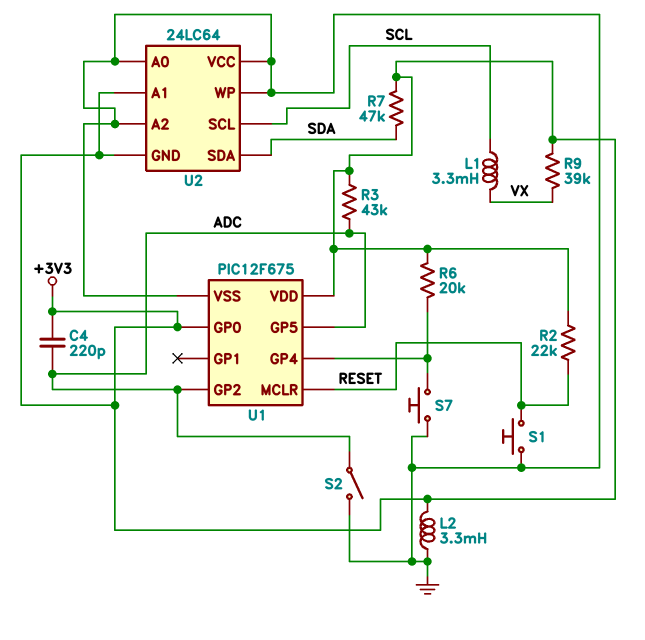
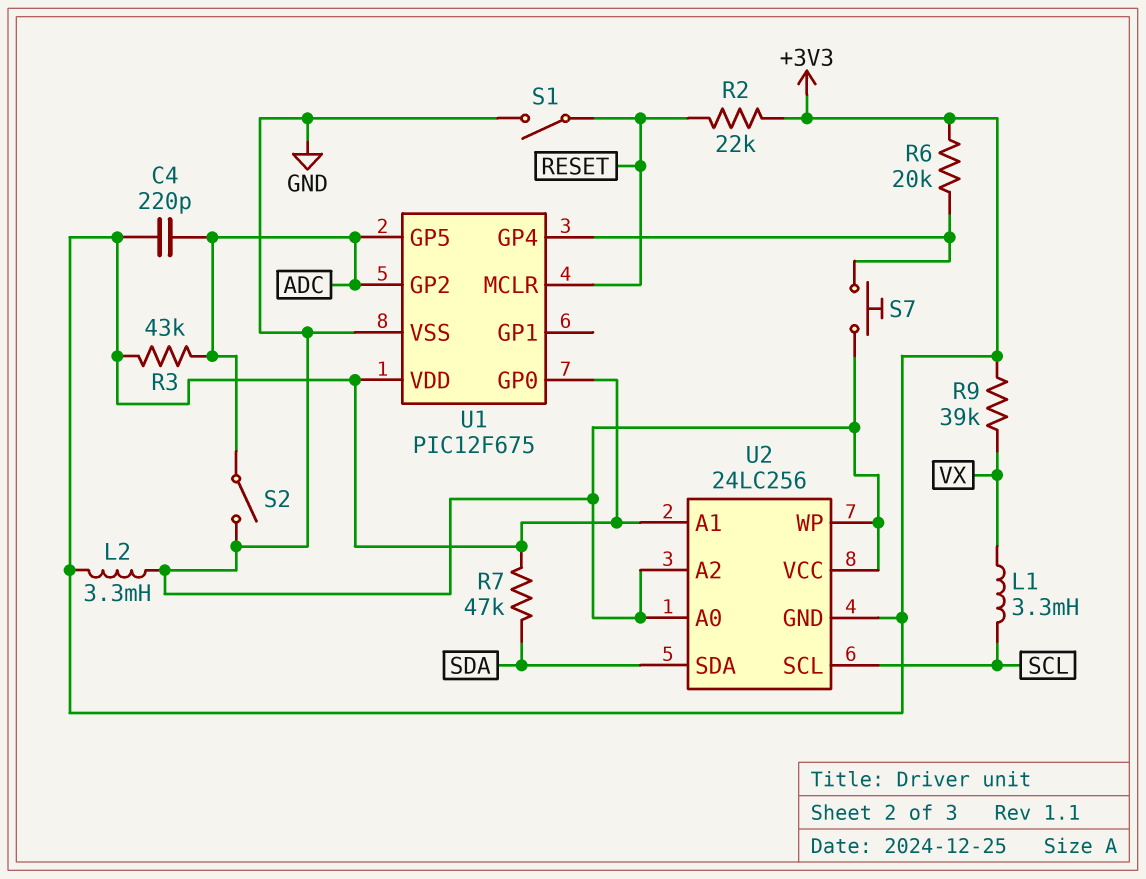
S1: button (GND, RESET) -> switch (GND, RESET)
U2: 24LC64 -> 24LC256

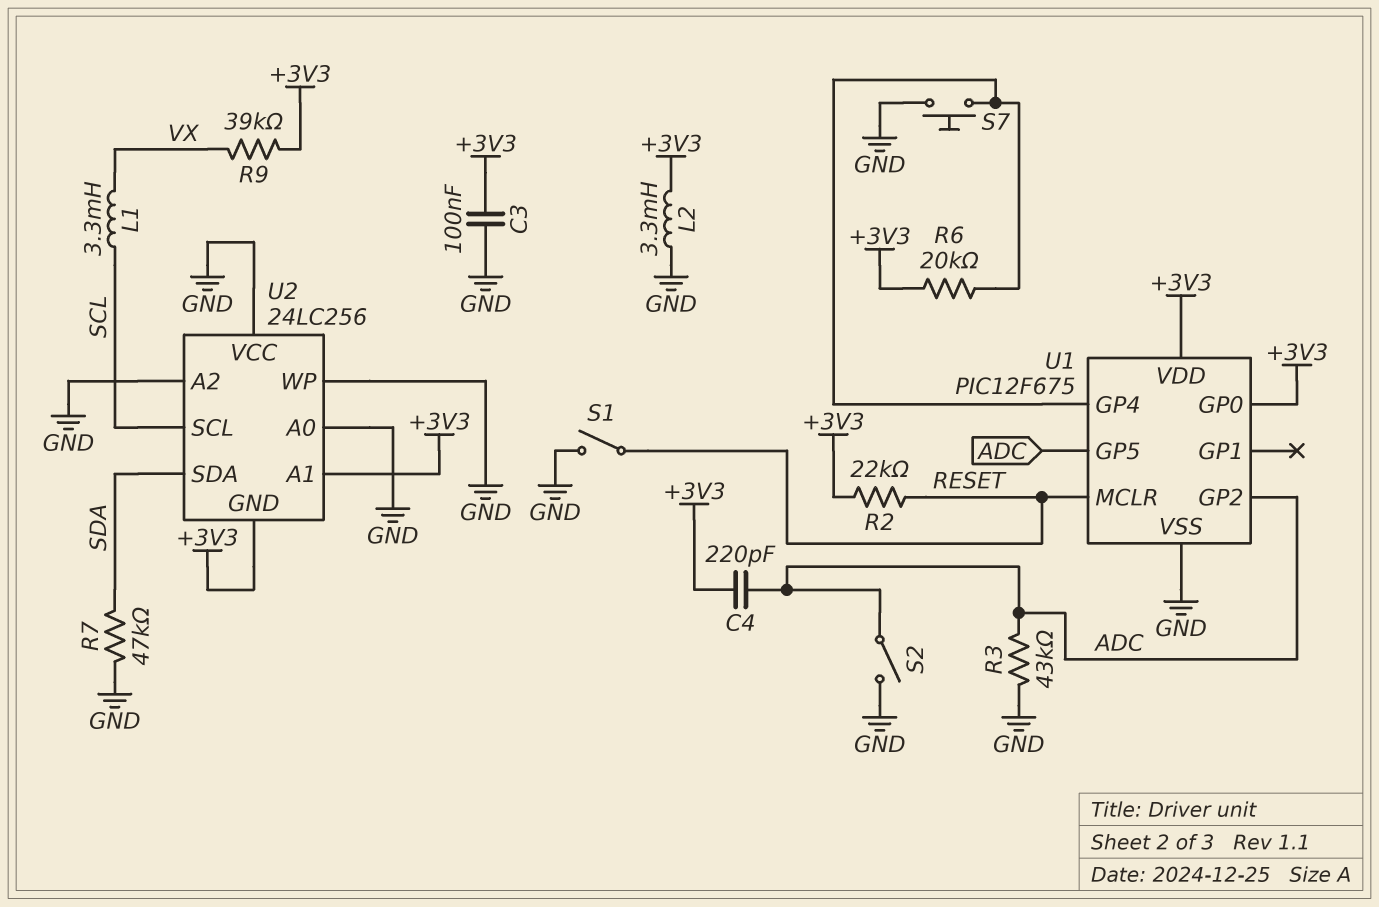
C3: none -> 100nF (+3V3, GND)
R3: 43k (+3V3, ADC) -> 43k (ADC, GND)
R7: 47k (+3V3, SDA) -> 47k (GND, SDA)

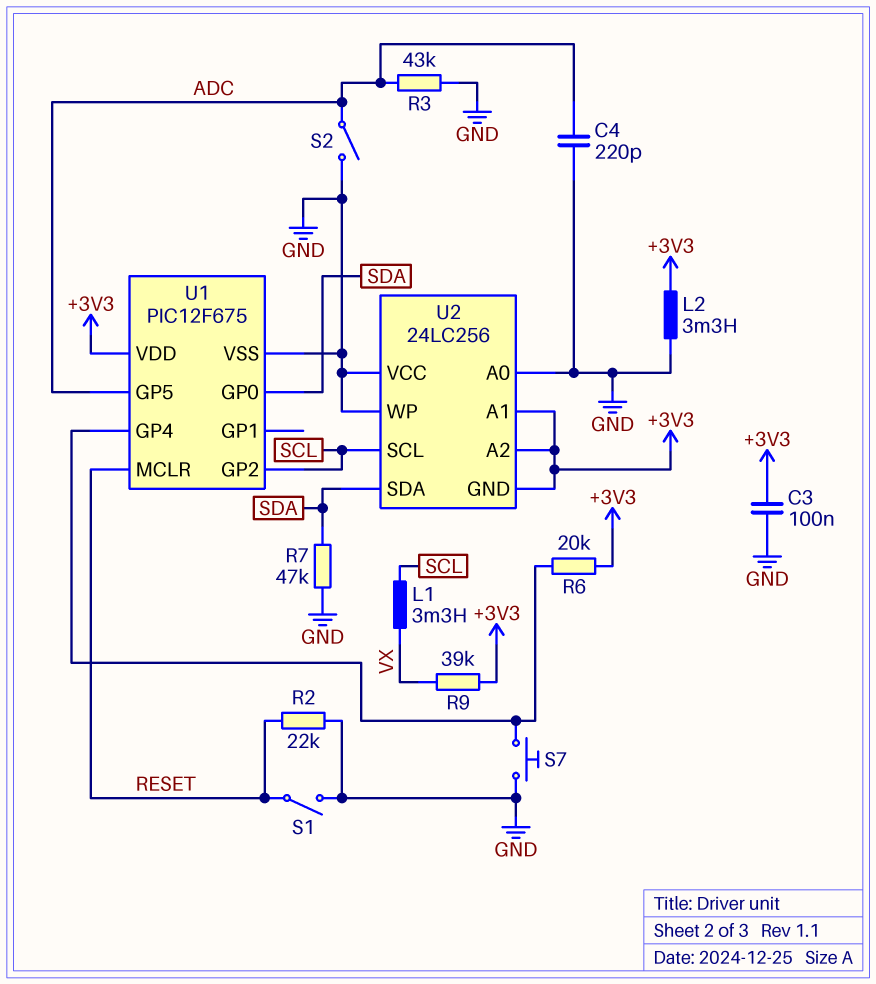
C4: 220pF (+3V3, ADC) -> 220pF (ADC, GND)
R2: 22k (+3V3, RESET) -> 22k (GND, RESET)
U1 pin GP0: +3V3 -> SDA
U1 pin GP2: ADC -> SCL
U2 pin A2: GND -> +3V3

